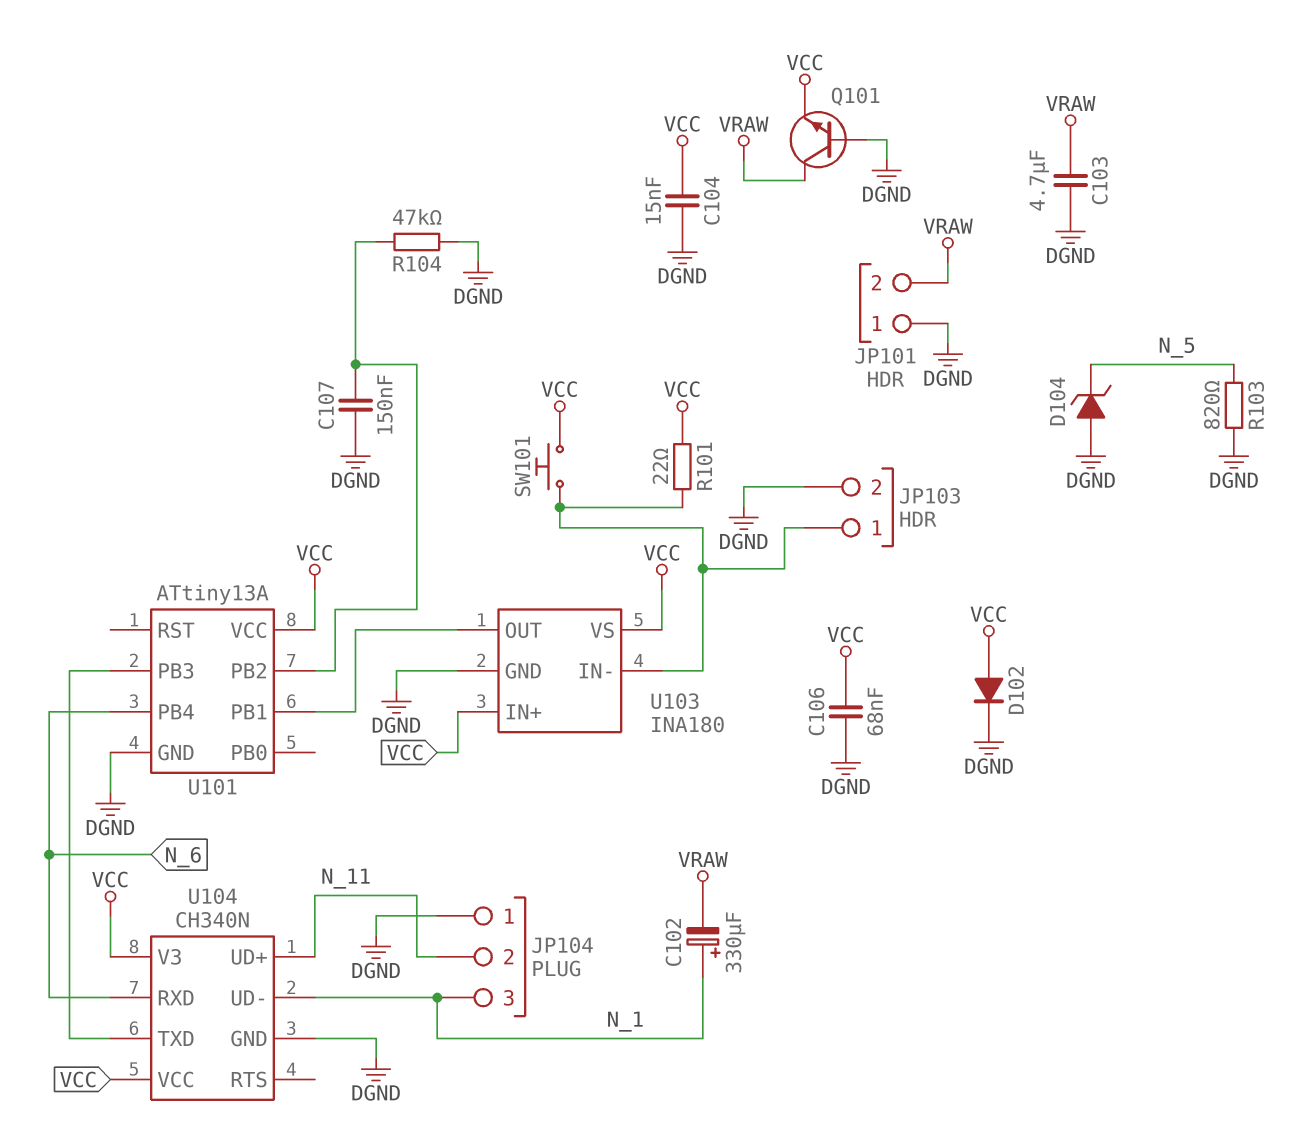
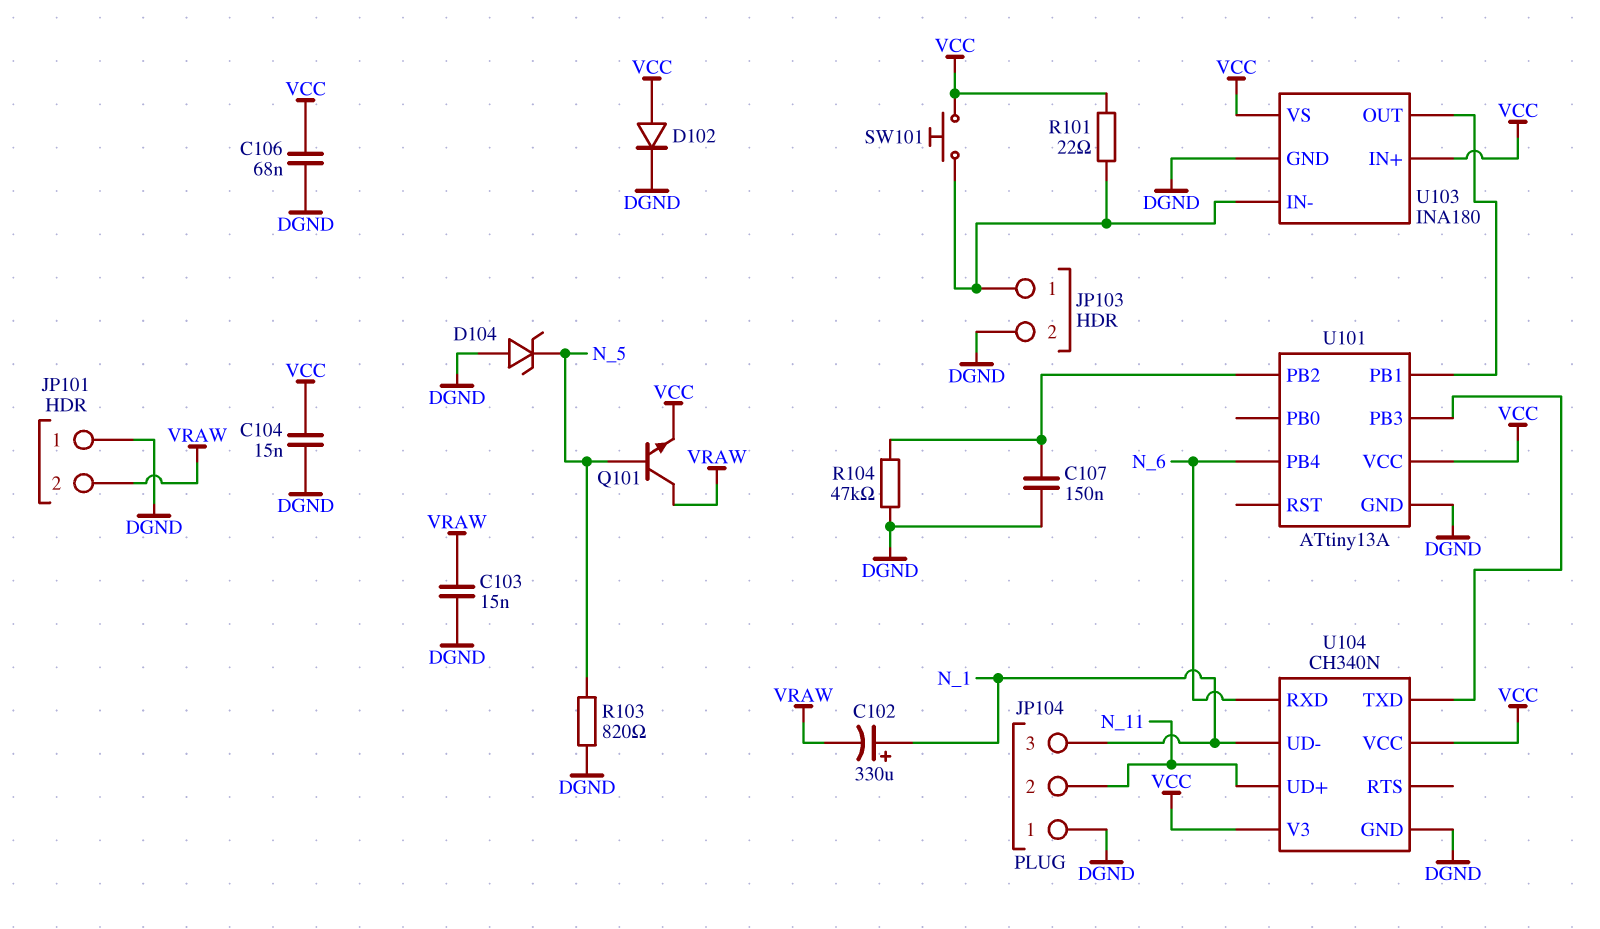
C103: 4.7uF (DGND, VRAW) -> 15nF (DGND, VRAW)
Q101: NPN (B DGND, C VRAW, E VCC) -> NPN (B N_5, C VRAW, E VCC)

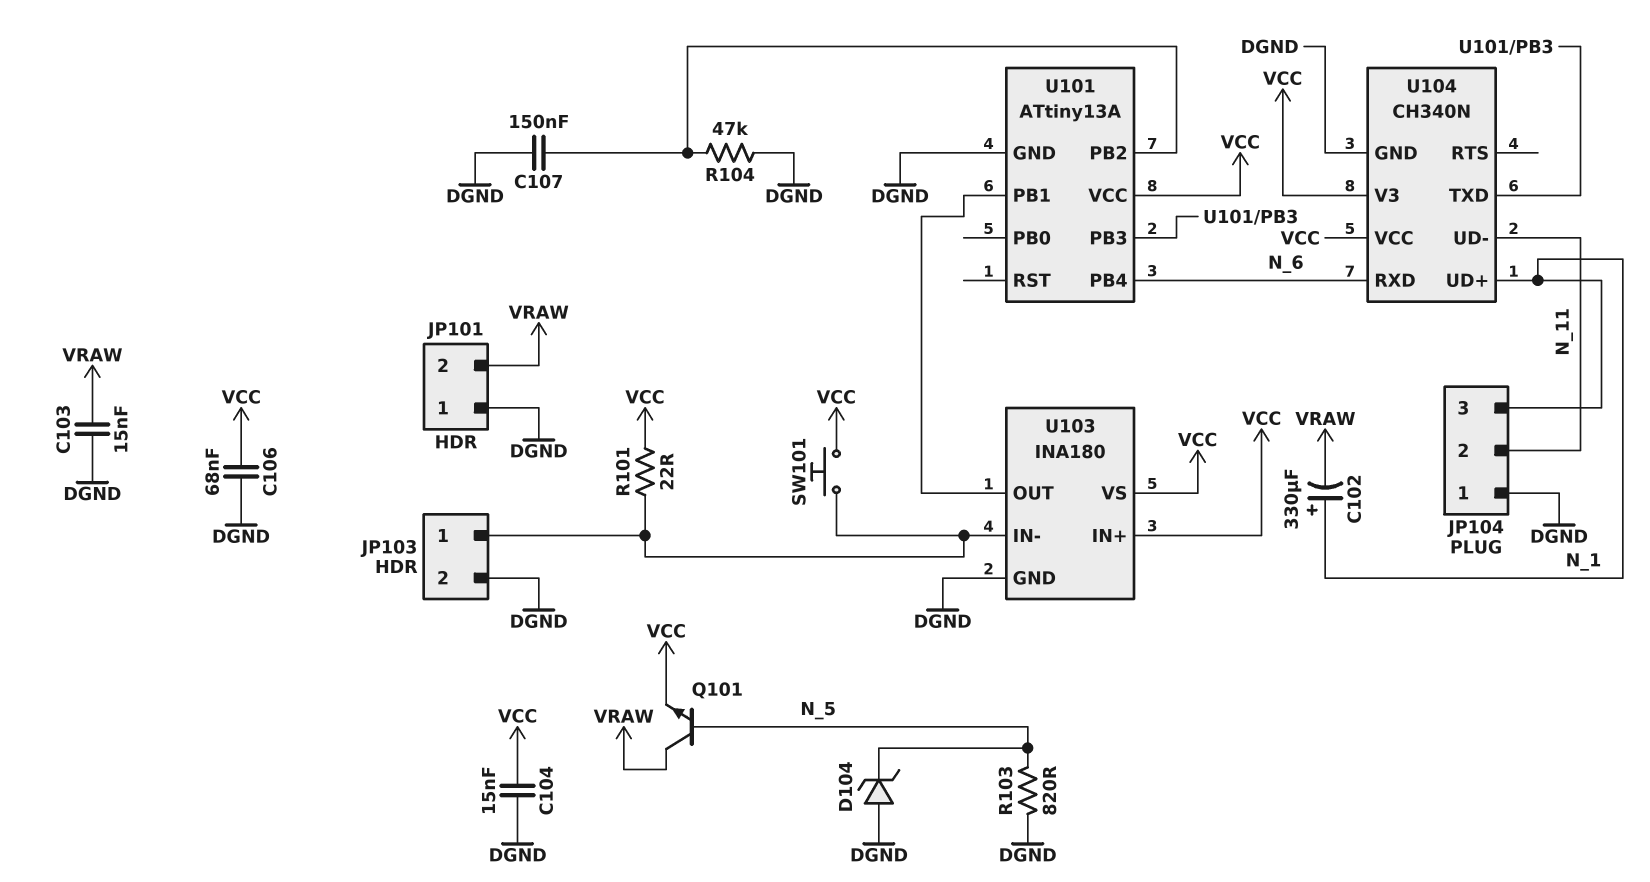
D102: diode (A VCC, K DGND) -> none
U104 pin UD+: N_11 -> N_1
U104 pin UD-: N_1 -> N_11

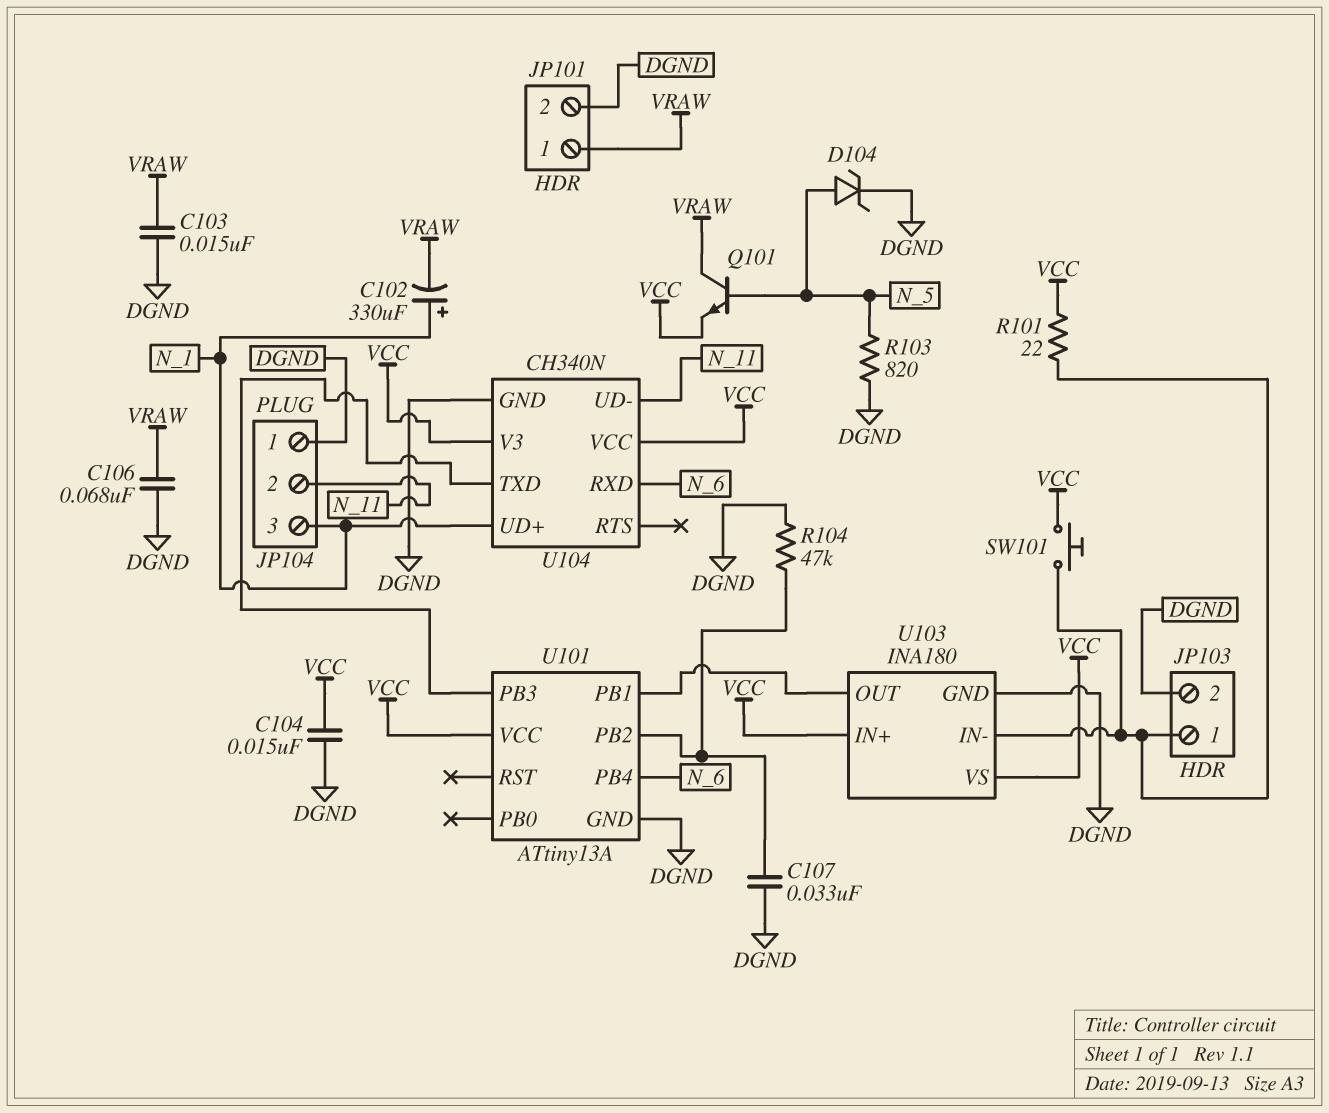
C106: 68nF (DGND, VCC) -> 68nF (DGND, VRAW)
C107: 150nF (DGND, U101/PB2) -> 33nF (DGND, U101/PB2)
D104: zener (A DGND, K N_5) -> zener (A N_5, K DGND)
JP101 pin 1: DGND -> VRAW
JP101 pin 2: VRAW -> DGND

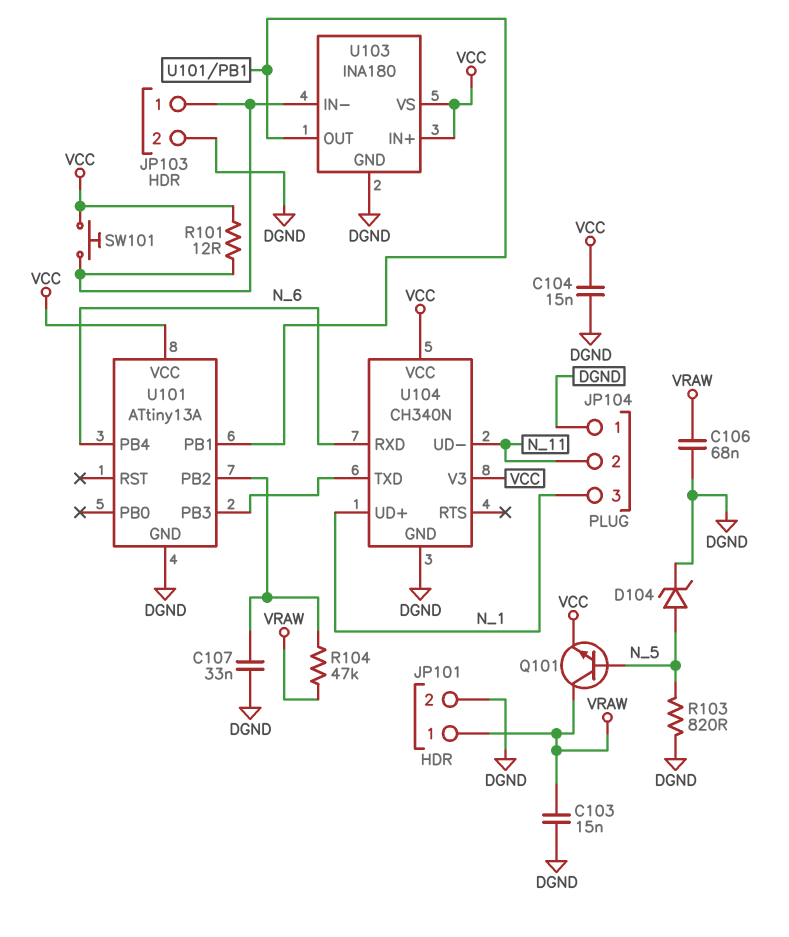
C102: 330uF (plus N_1, minus VRAW) -> none
R101: 22 (JP103/1, VCC) -> 12 (JP103/1, VCC)
R104: 47k (DGND, U101/PB2) -> 47k (U101/PB2, VRAW)

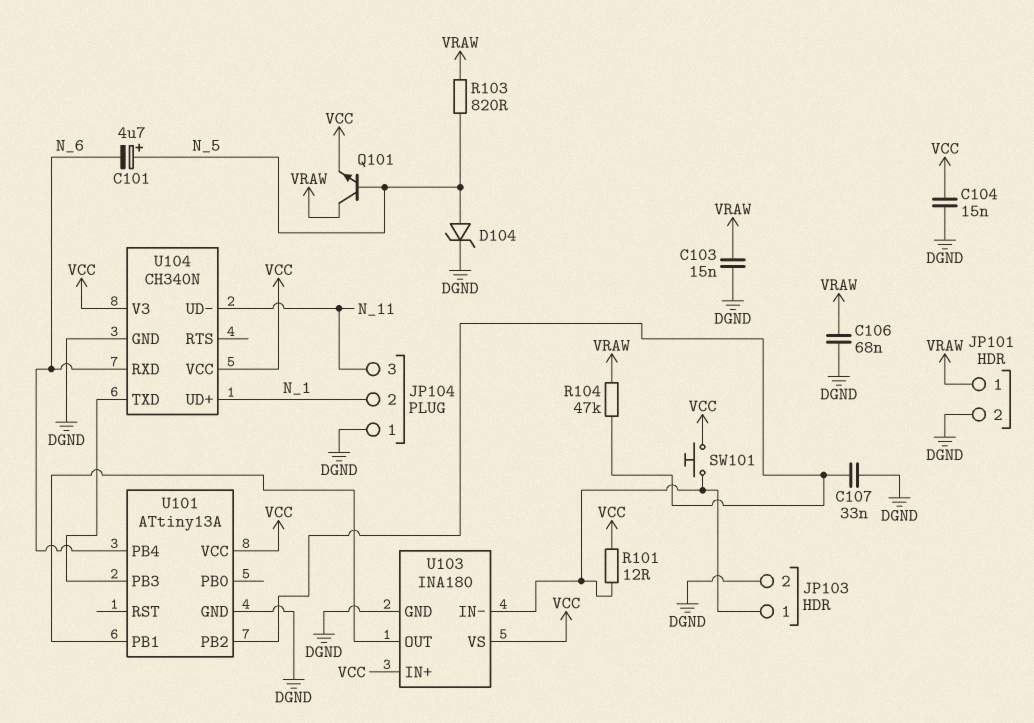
C101: none -> 4.7uF (plus N_5, minus N_6)
JP104 pin 2: N_11 -> N_1
JP104 pin 3: N_1 -> N_11
R103: 820 (DGND, N_5) -> 820 (N_5, VRAW)

